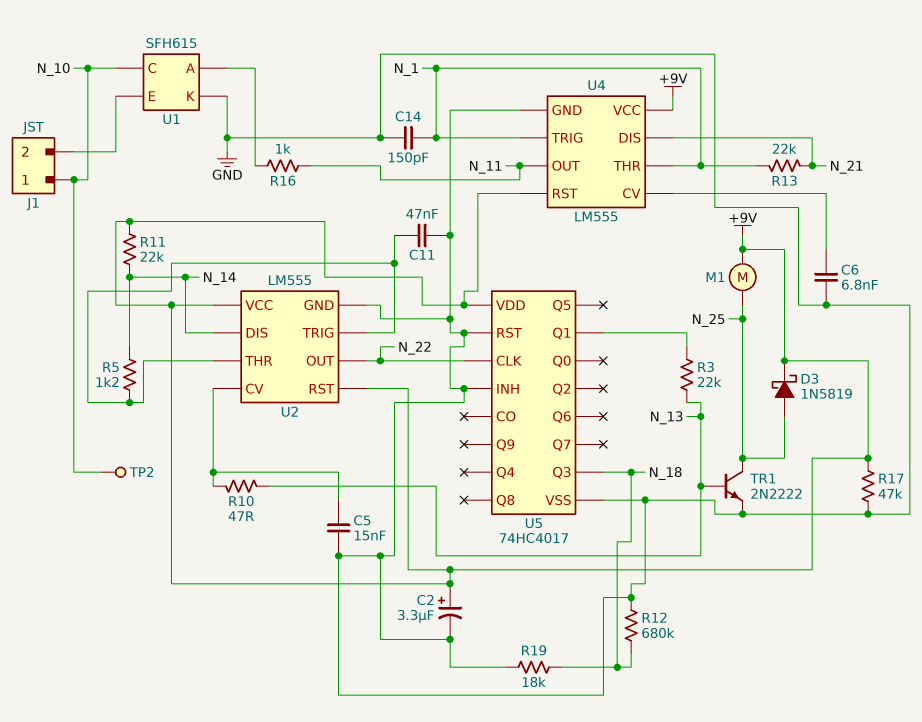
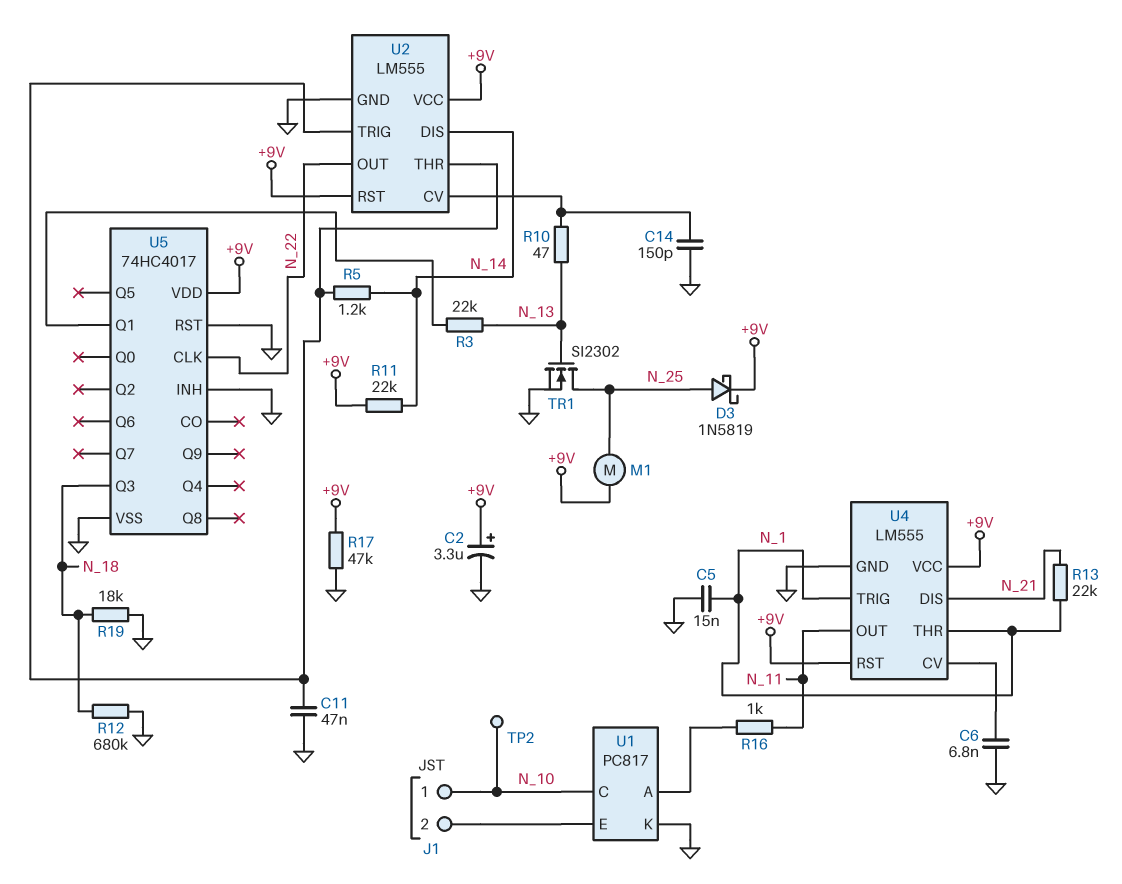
C5: 15nF (GND, U2/CV) -> 15nF (GND, N_1)
C14: 150pF (GND, N_1) -> 150pF (GND, U2/CV)
TR1: NPN 2N2222 (B N_13, C N_25, E GND) -> NMOS SI2302 (G N_13, D N_25, S GND)
U1: SFH615 -> PC817

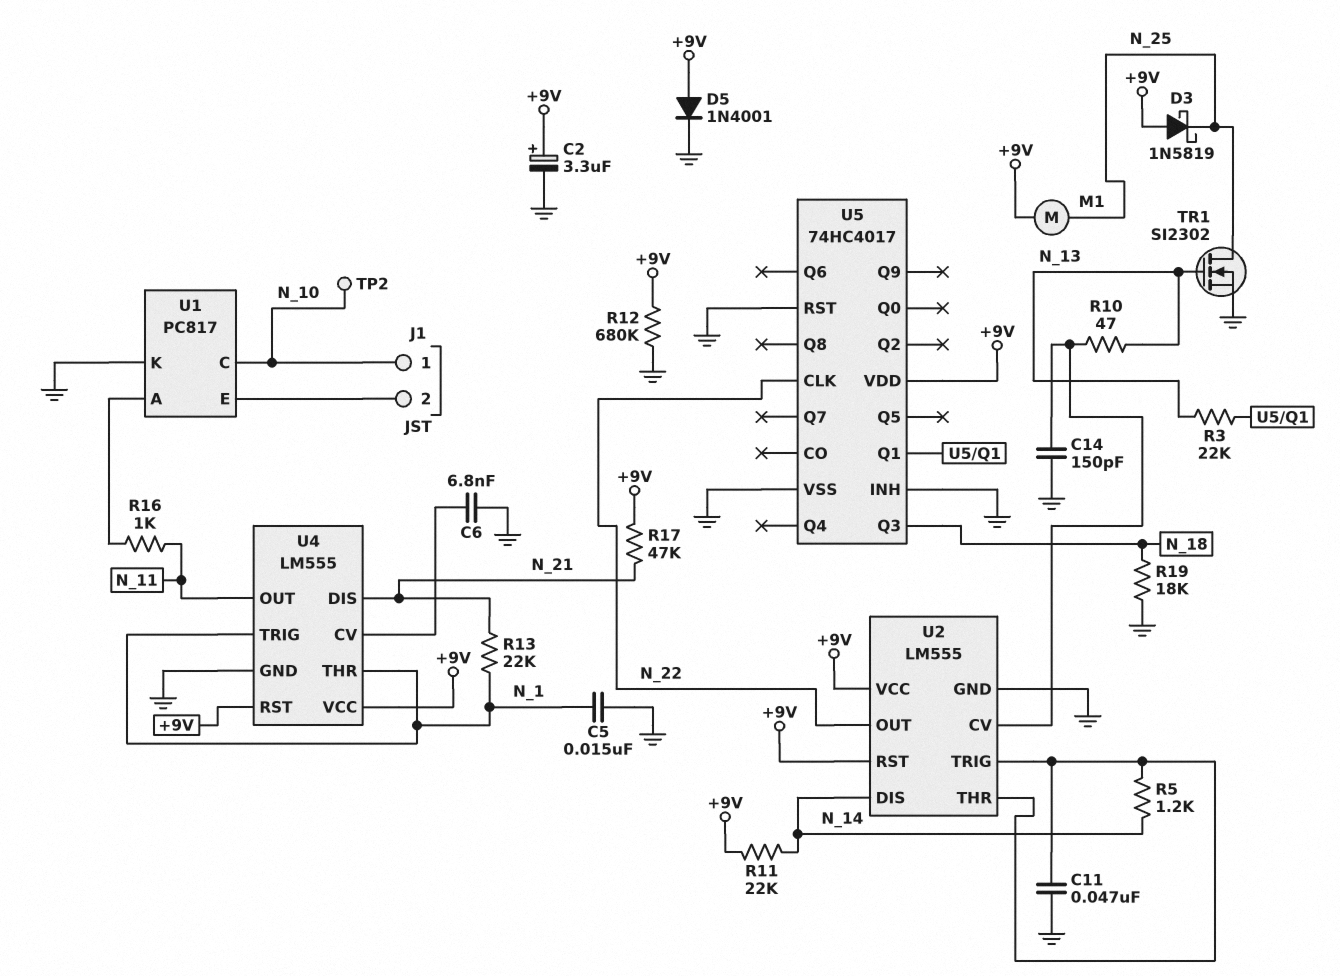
D3: schottky 1N5819 (A N_25, K +9V) -> schottky 1N5819 (A +9V, K N_25)
D5: none -> diode 1N4001 (A +9V, K GND)
R12: 680k (GND, N_18) -> 680k (+9V, GND)
R17: 47k (+9V, GND) -> 47k (+9V, N_21)

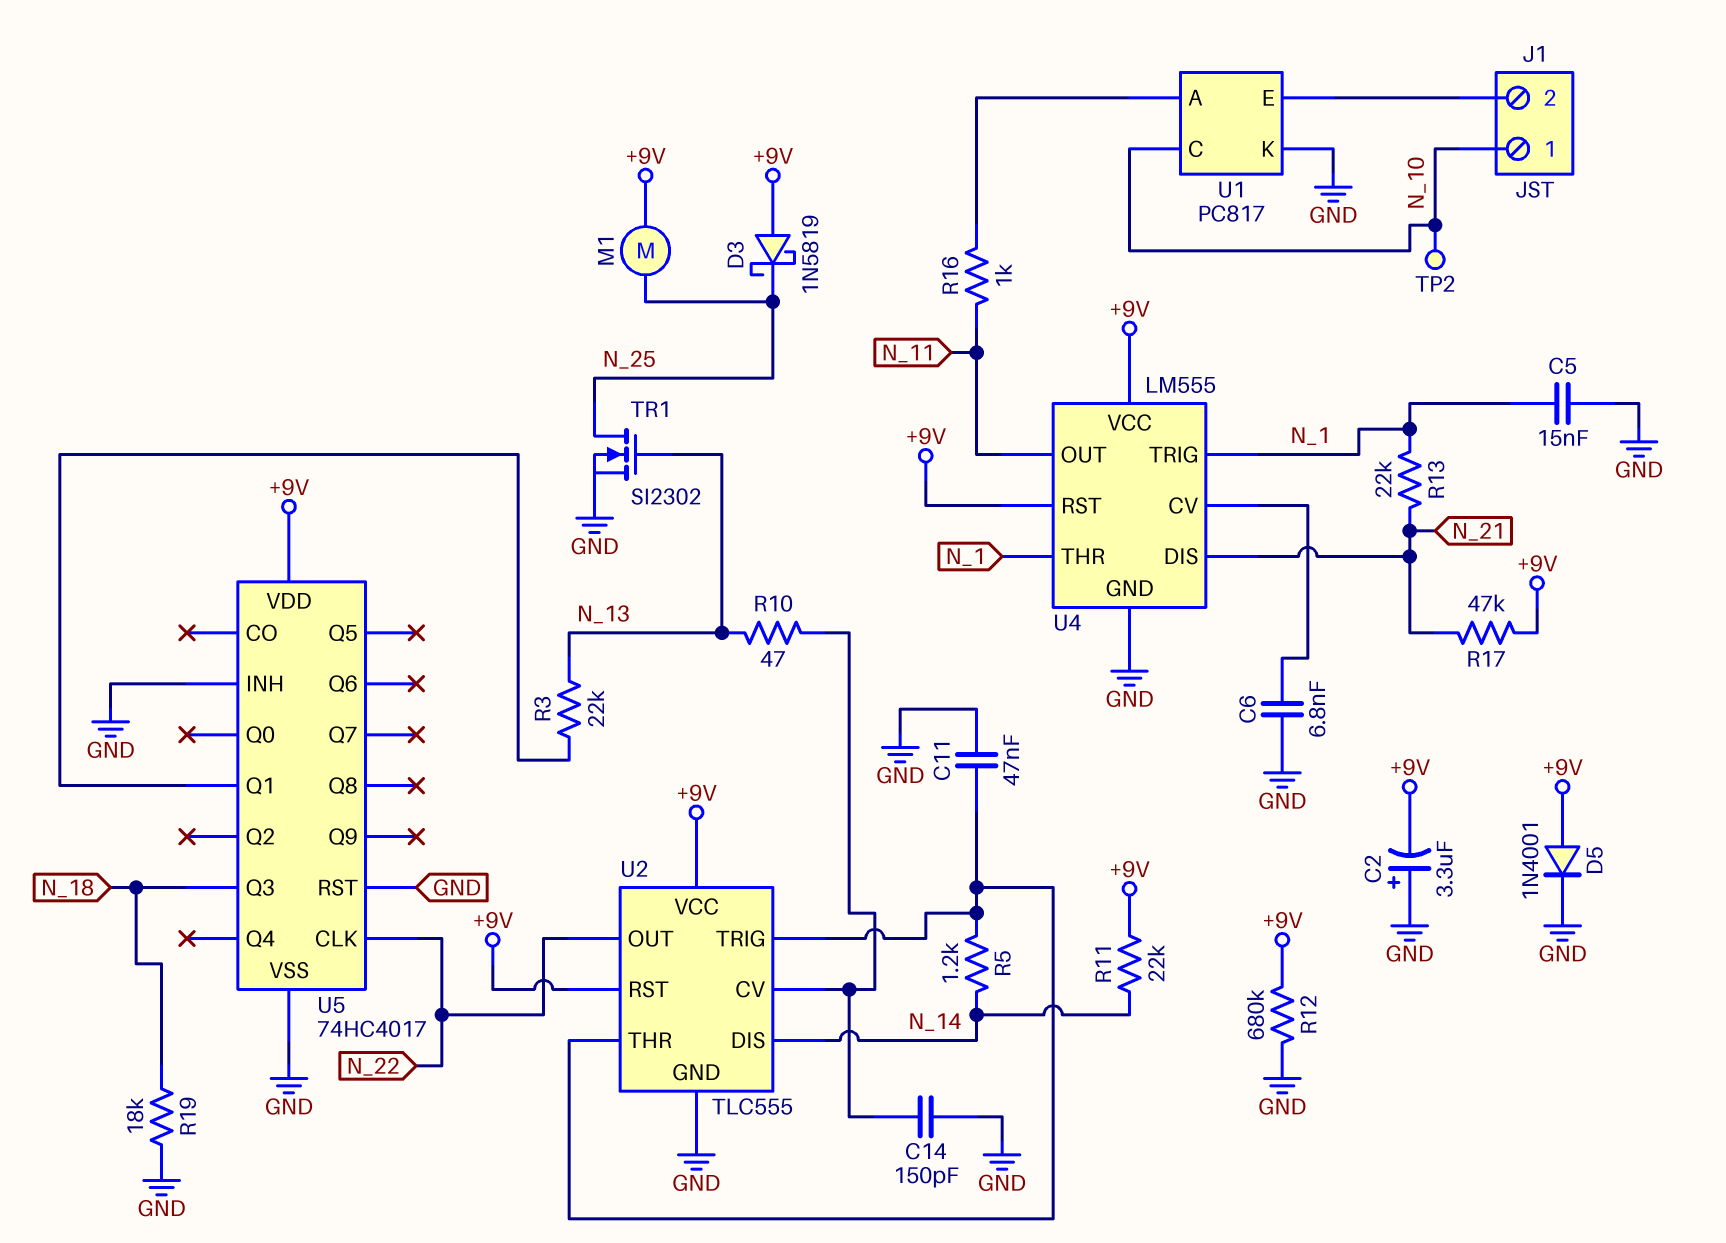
C2: 3.3uF (plus +9V, minus GND) -> 3.3uF (plus GND, minus +9V)
U2: LM555 -> TLC555

